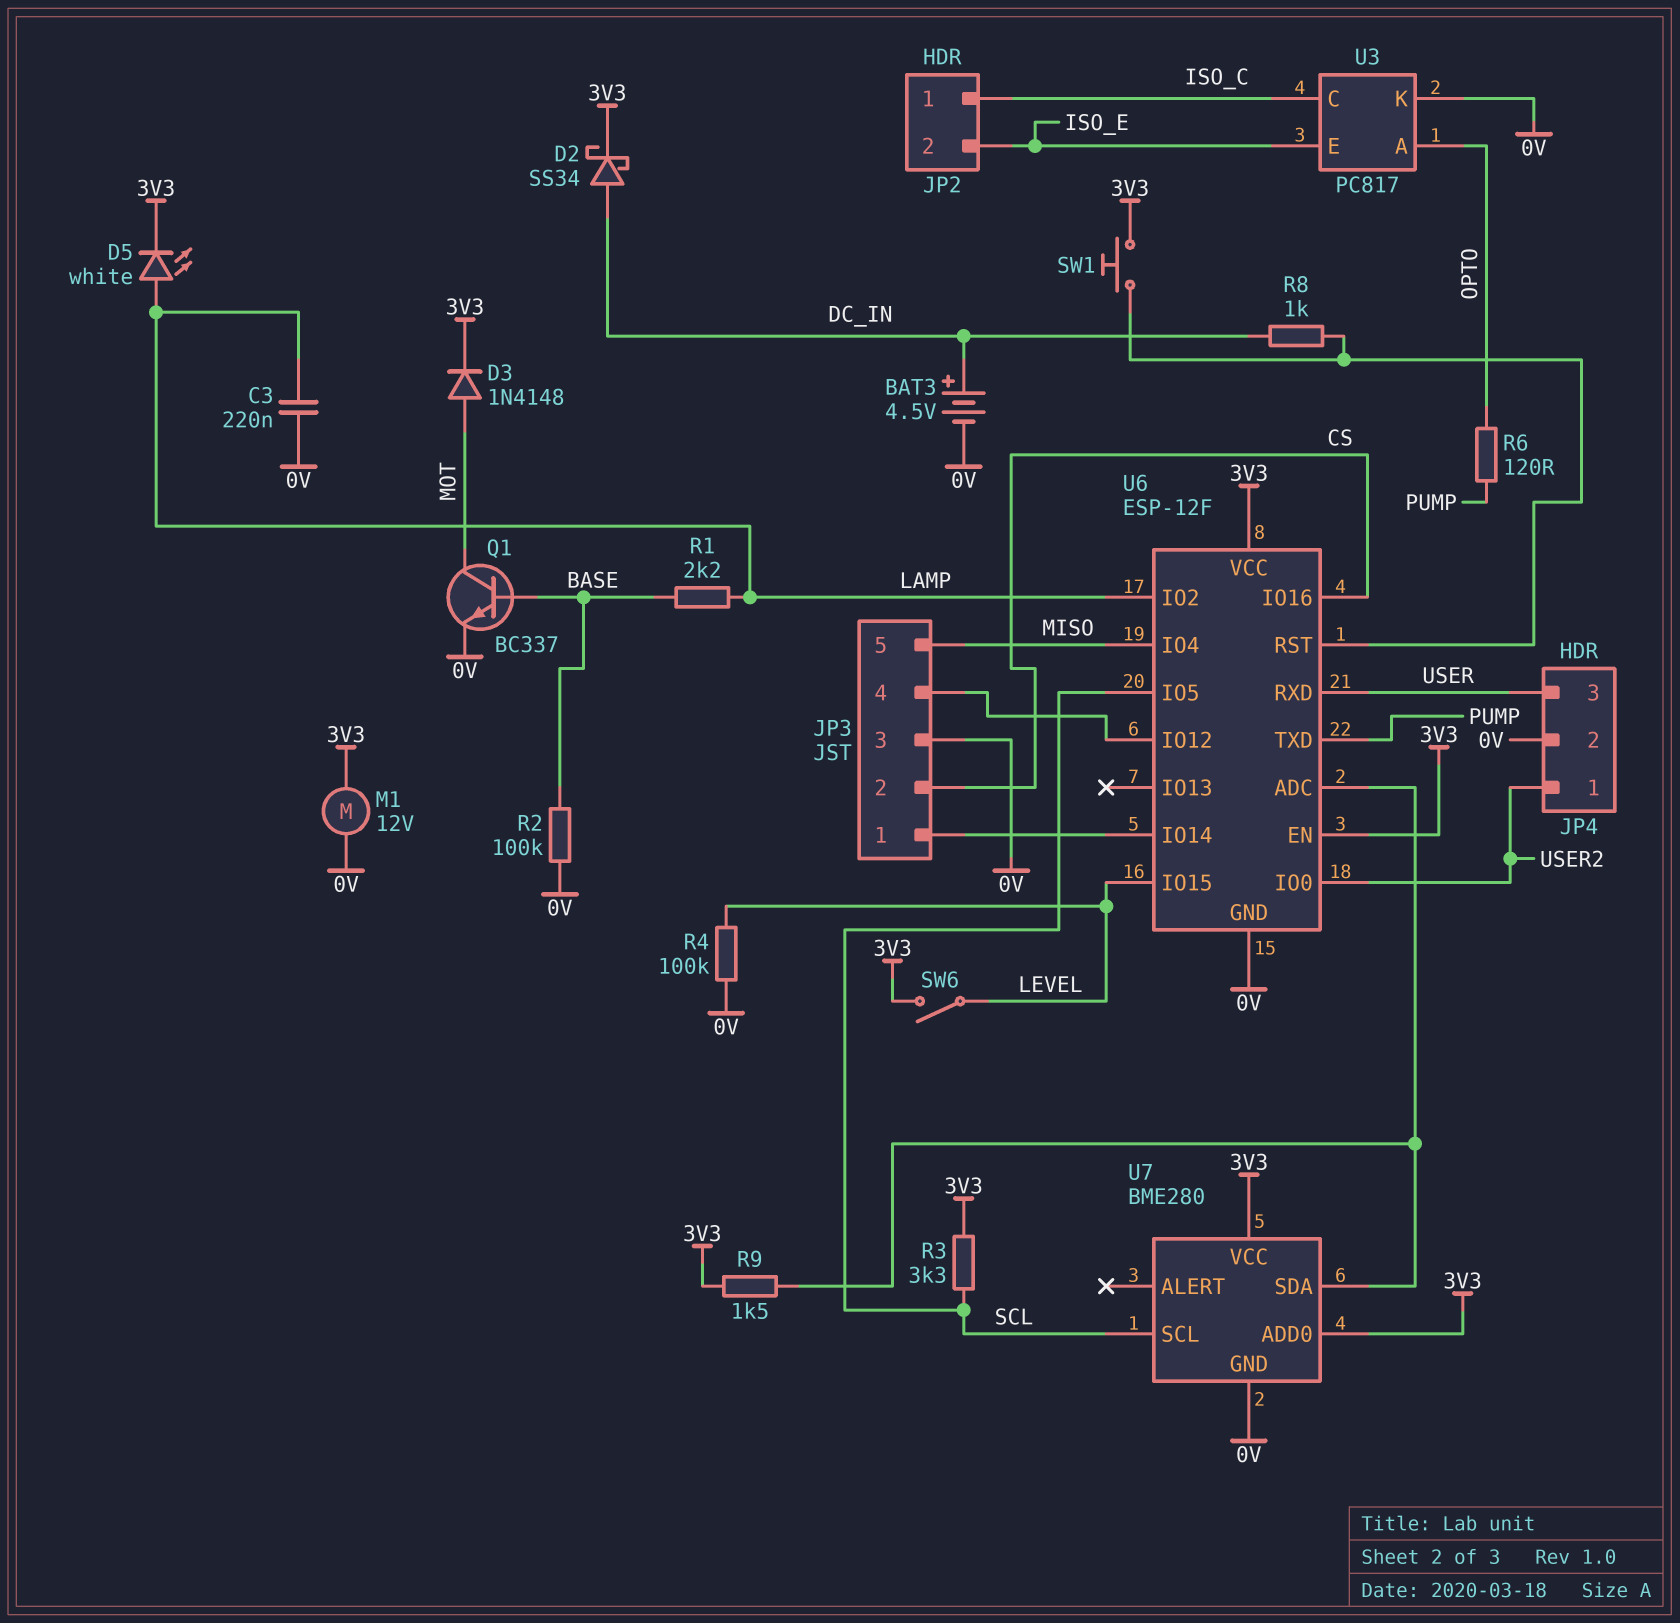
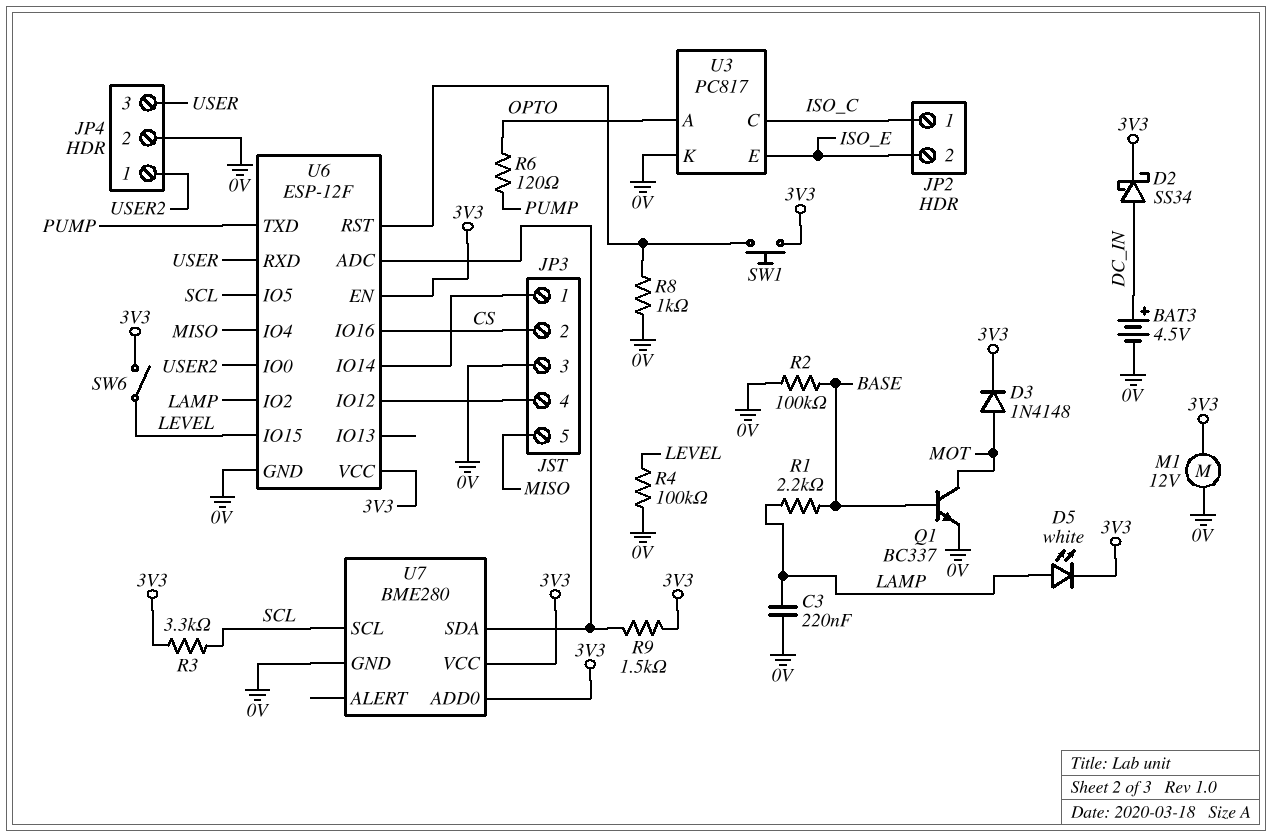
R8: 1k (DC_IN, U6/RST) -> 1k (0V, U6/RST)

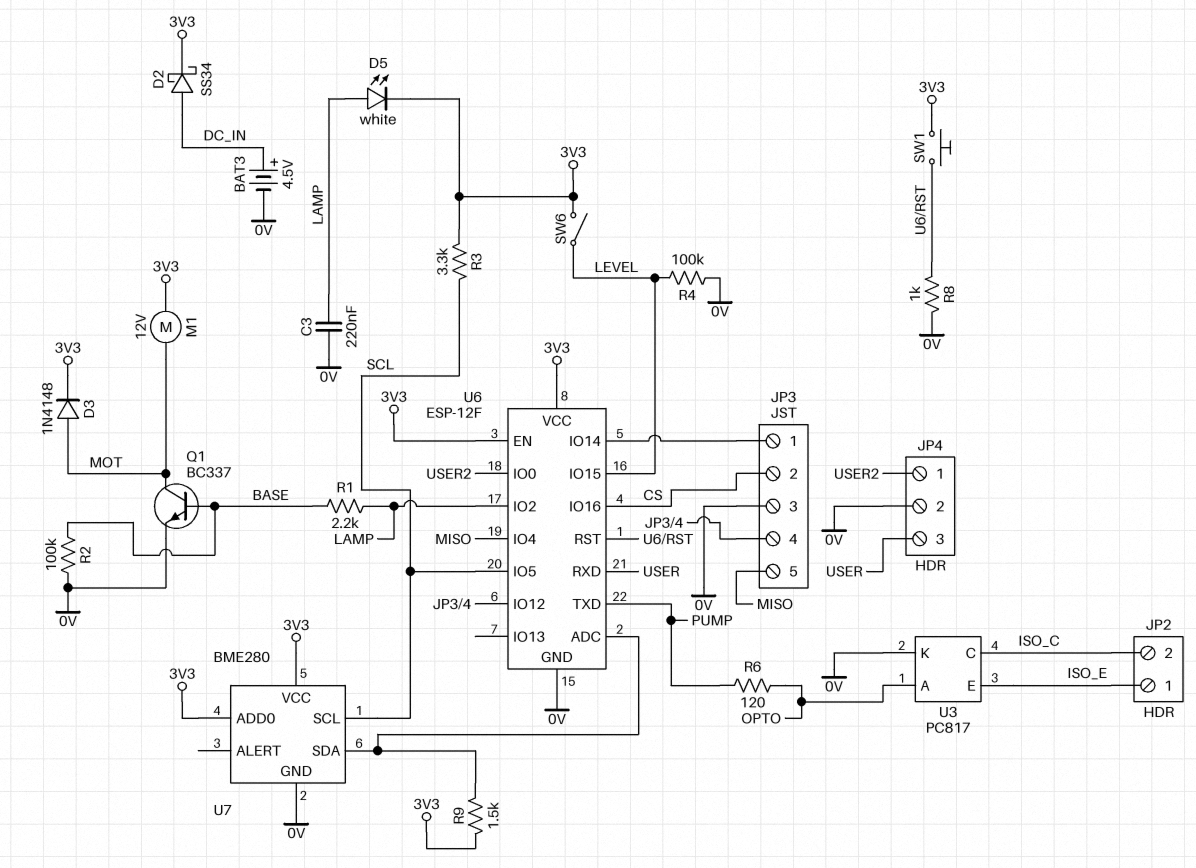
JP2 pin 1: ISO_C -> ISO_E
JP2 pin 2: ISO_E -> ISO_C
M1: motor 12V (0V, 3V3) -> motor 12V (3V3, MOT)

